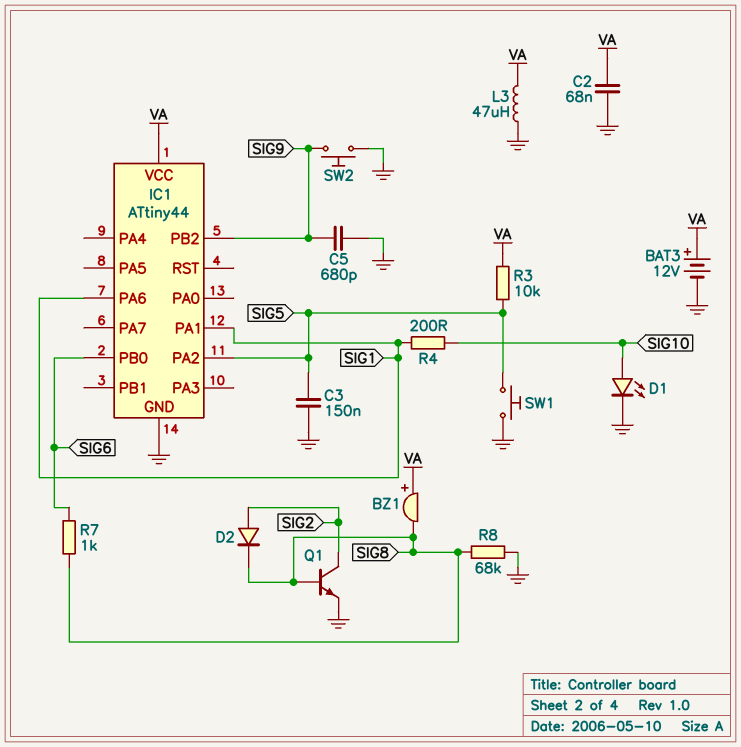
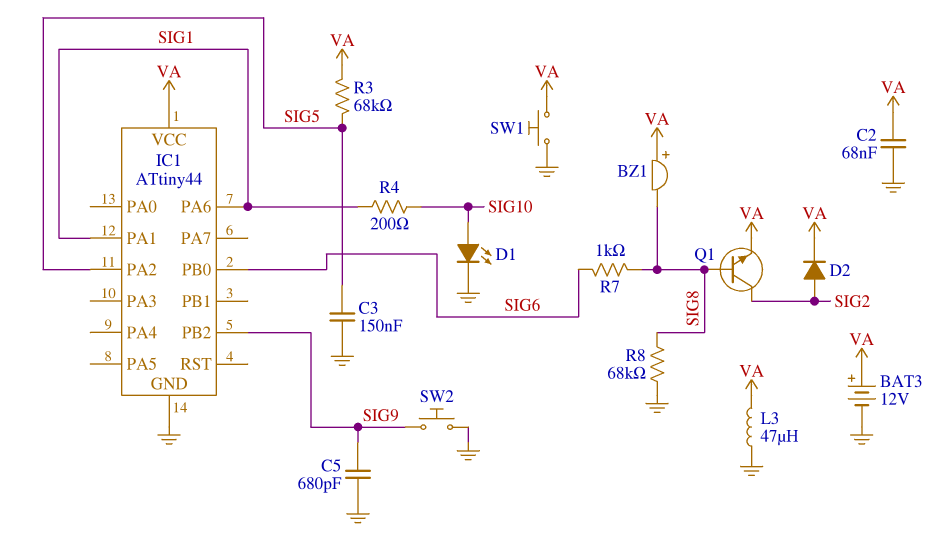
D2: diode (A SIG2, K SIG8) -> diode (A SIG2, K VA)
Q1: NPN (B SIG8, C SIG2, E GND) -> NPN (B SIG8, C SIG2, E VA)
R3: 10k (SIG5, VA) -> 68k (SIG5, VA)
SW1: button (GND, SIG5) -> button (GND, VA)

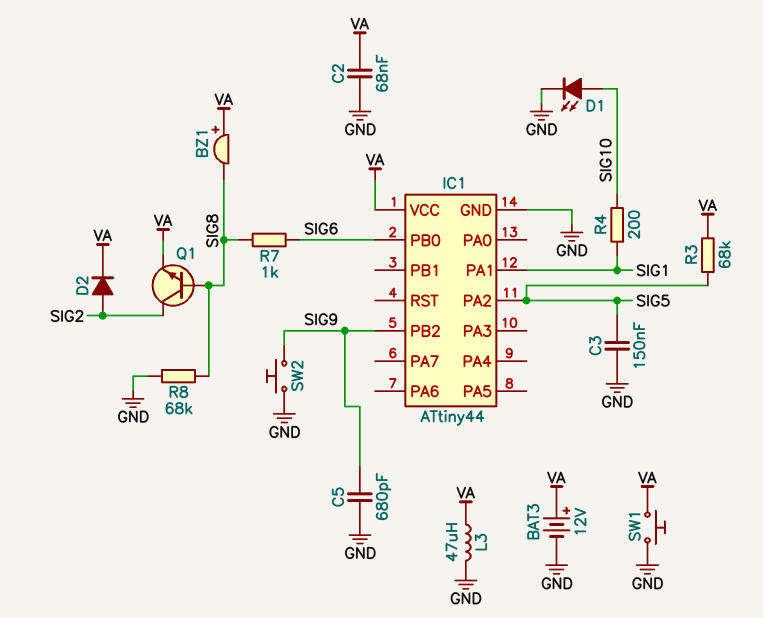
IC1 pin PA6: SIG1 -> none

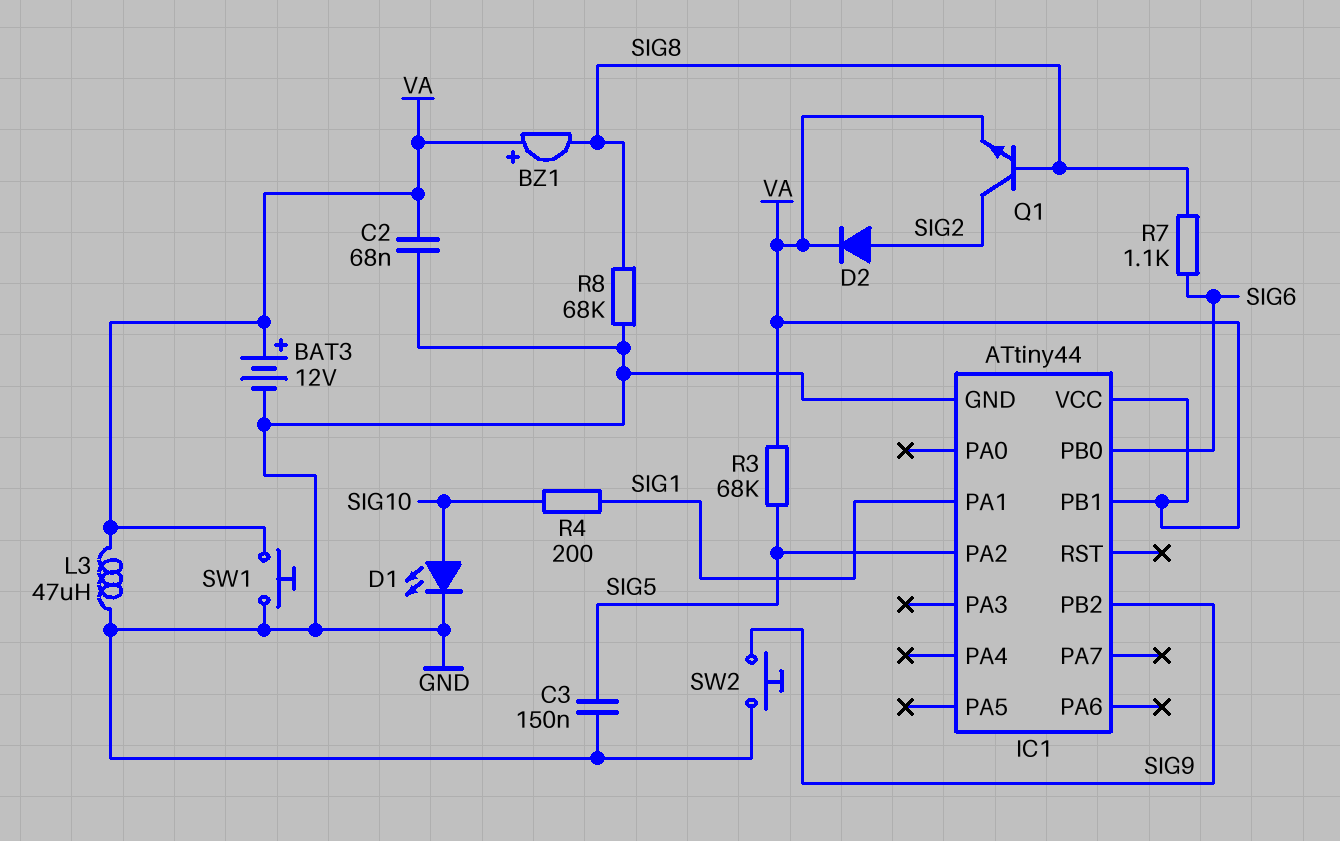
C5: 680pF (GND, SIG9) -> none
IC1 pin PB1: none -> VA
R7: 1k (SIG6, SIG8) -> 1.1k (SIG6, SIG8)

